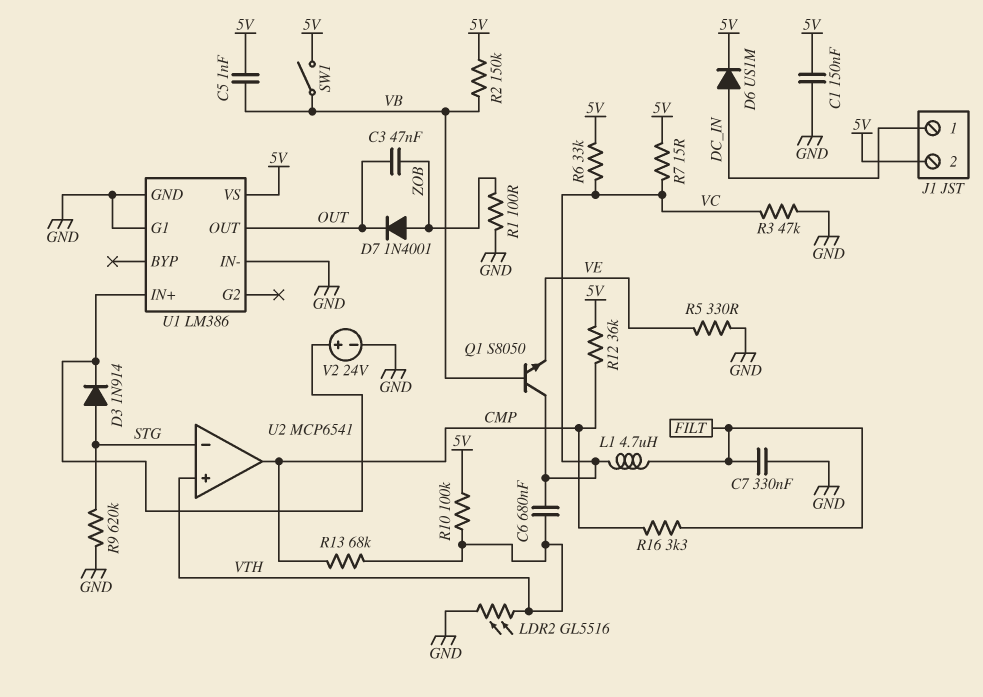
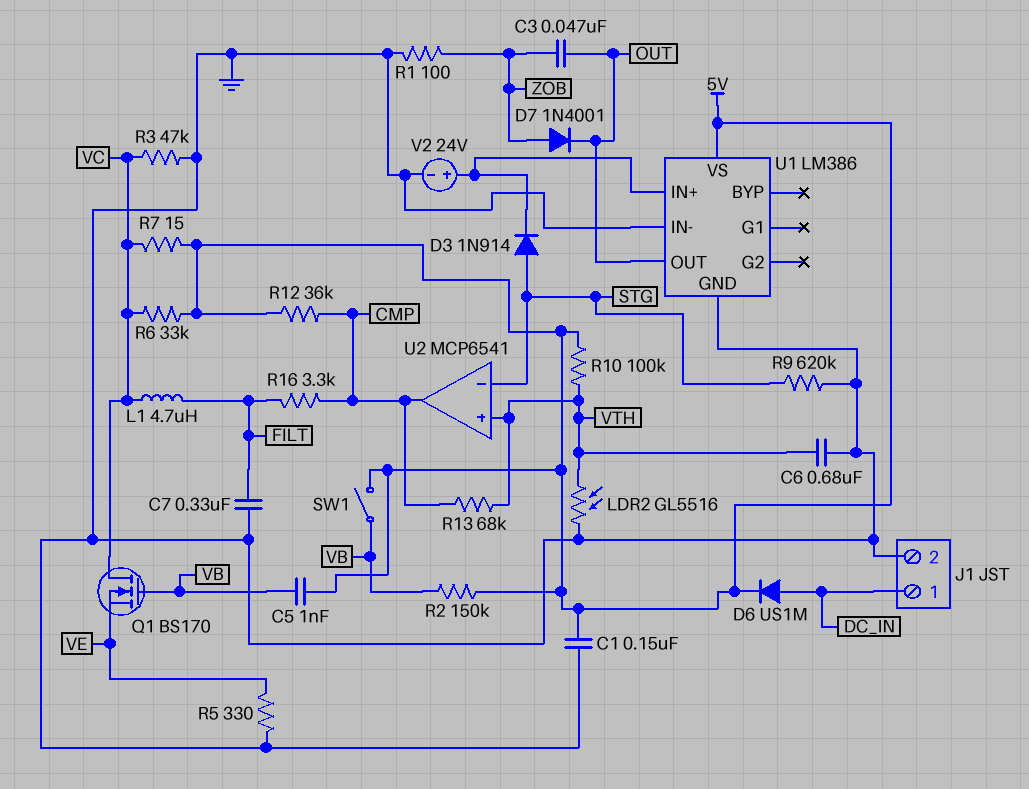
C6: 680nF (VC, VTH) -> 680nF (GND, VTH)
J1 pin 2: 5V -> GND
Q1: NPN S8050 (B VB, C VC, E VE) -> NMOS BS170 (G VB, D VC, S VE)
U1 pin G1: GND -> none

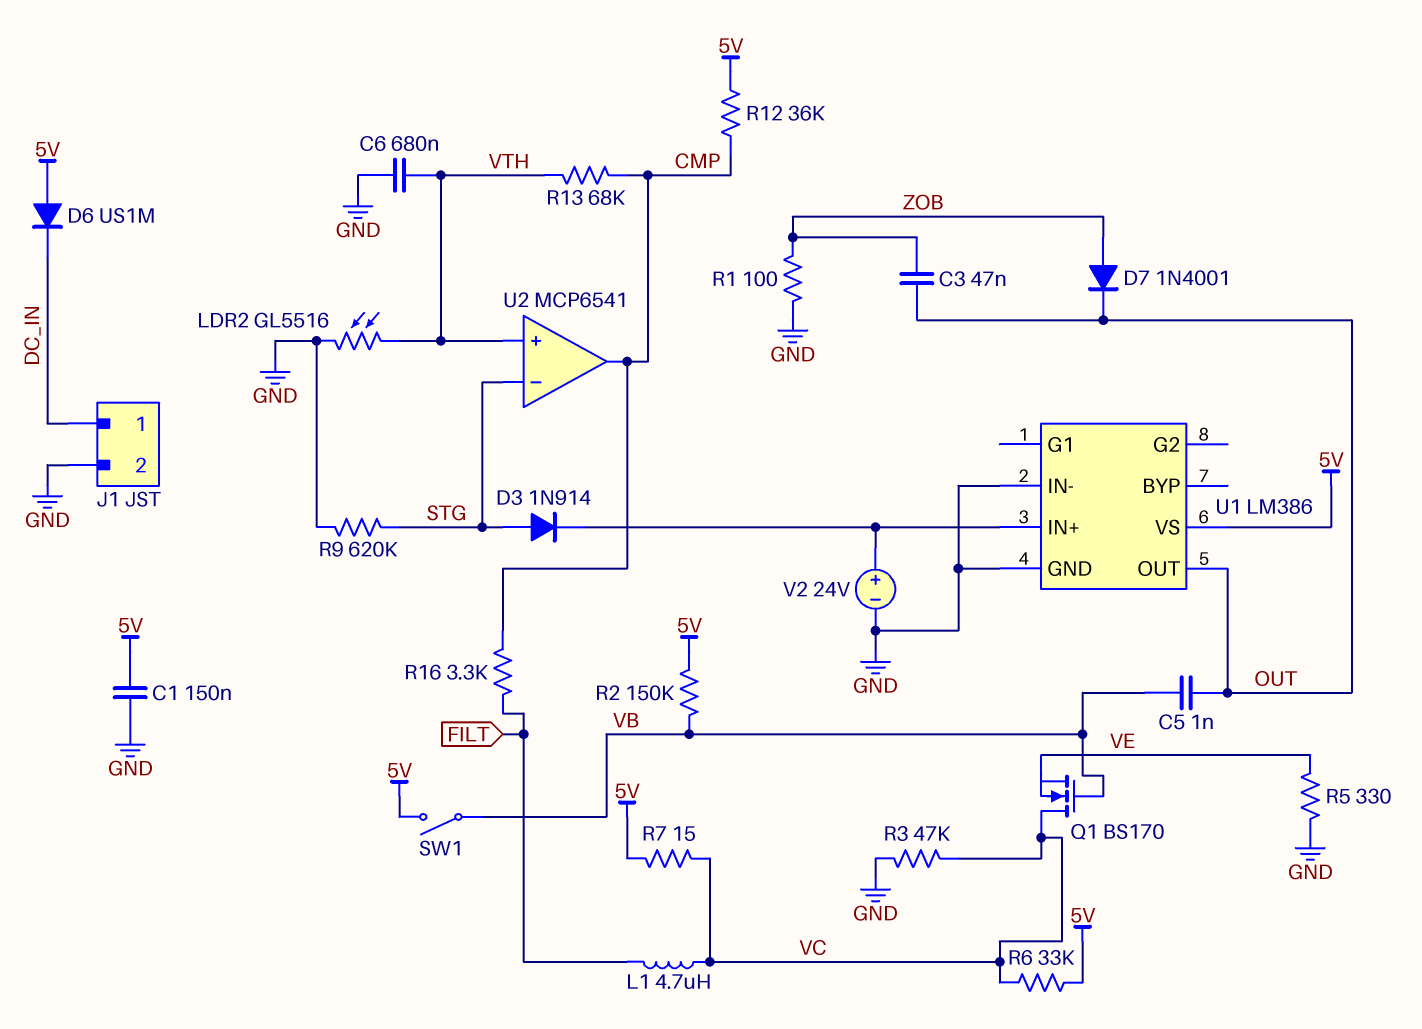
C5: 1nF (5V, VB) -> 1nF (OUT, VB)
C7: 330nF (FILT, GND) -> none
D6: diode US1M (A DC_IN, K 5V) -> diode US1M (A 5V, K DC_IN)
R10: 100k (5V, VTH) -> none

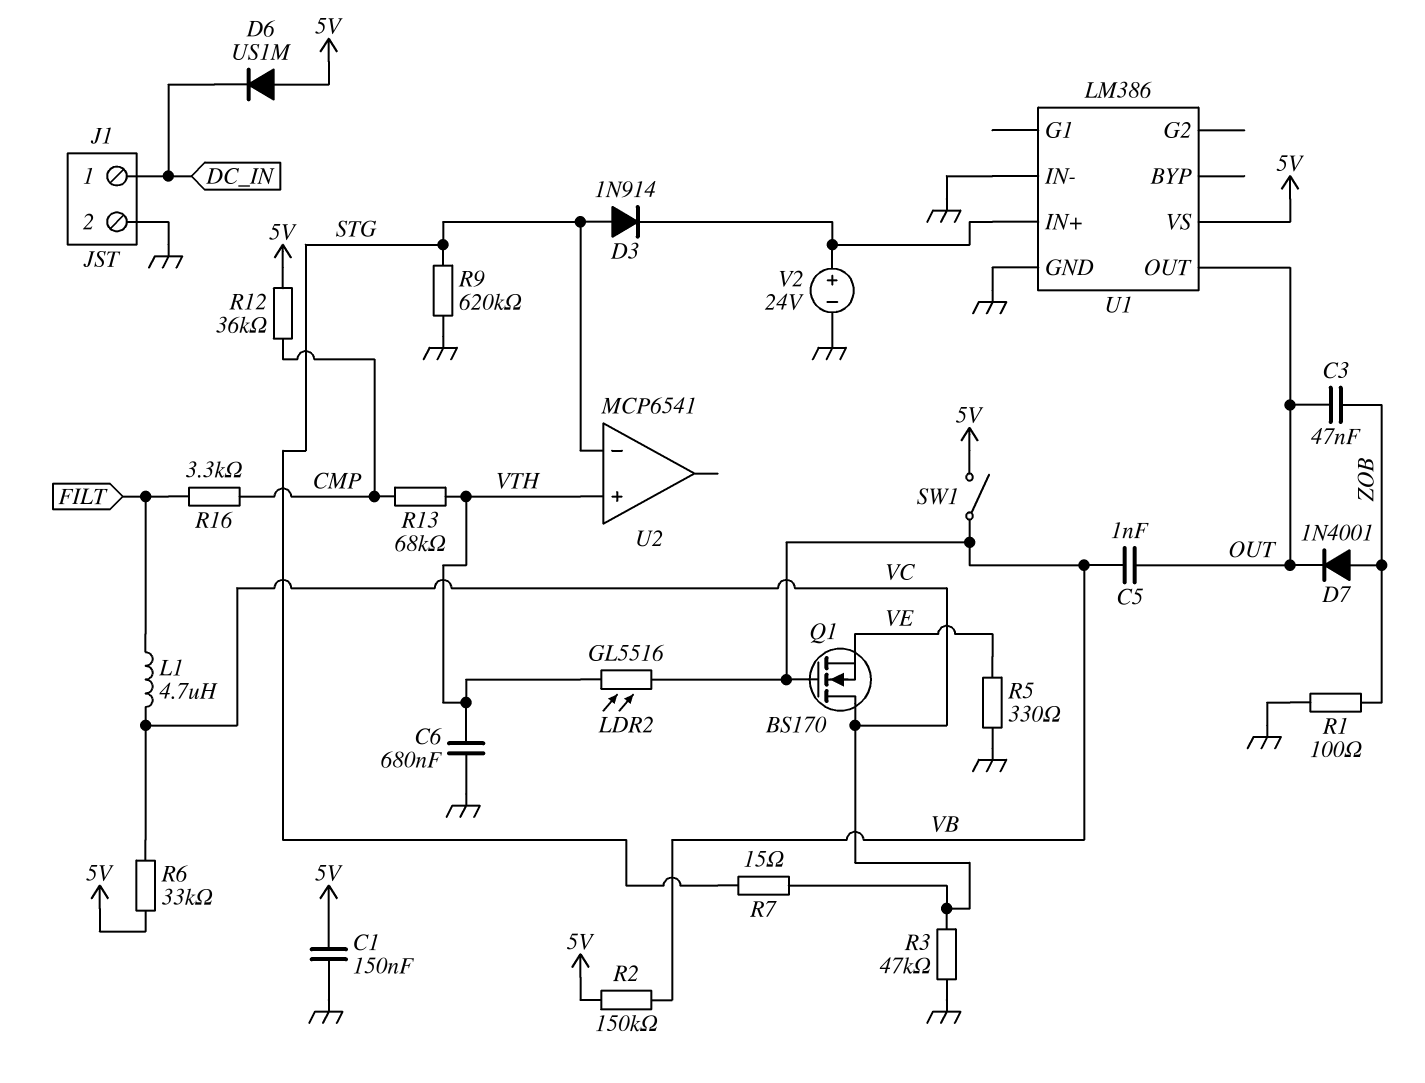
LDR2: GL5516 (GND, VTH) -> GL5516 (VB, VTH)
R7: 15 (5V, VC) -> 15 (STG, VC)
U2 pin out: CMP -> none

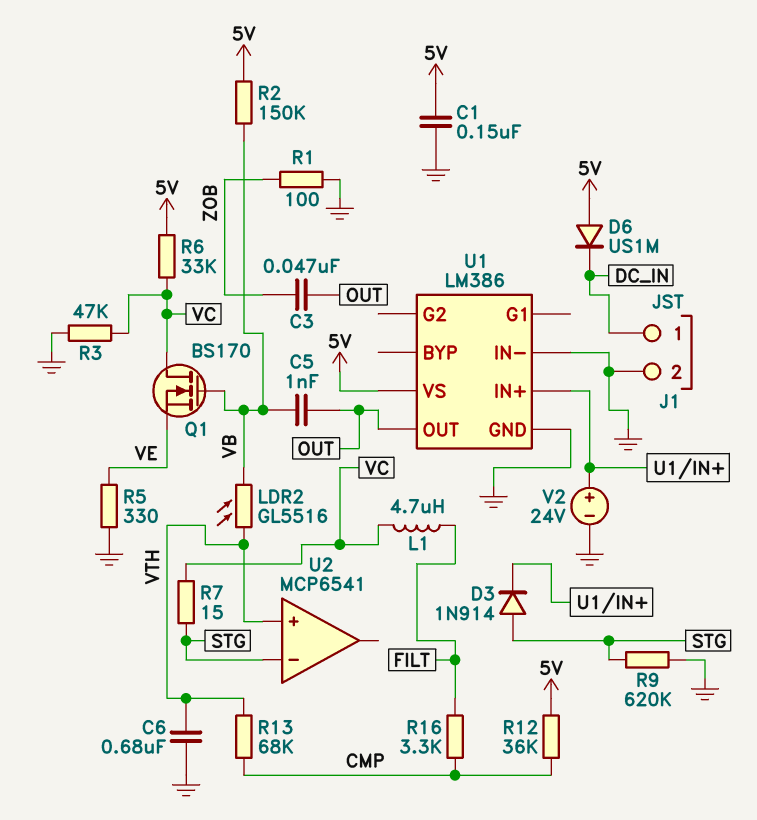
D7: diode 1N4001 (A ZOB, K OUT) -> none
SW1: switch (5V, VB) -> none

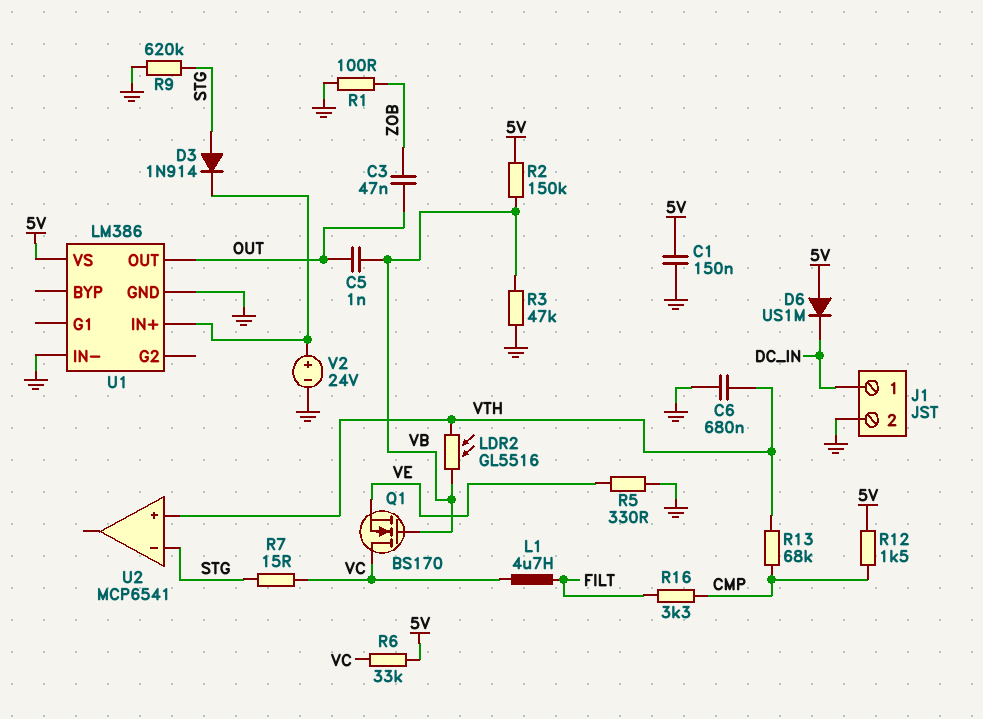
R3: 47k (GND, VC) -> 47k (GND, VB)
R12: 36k (5V, CMP) -> 1.5k (5V, CMP)

